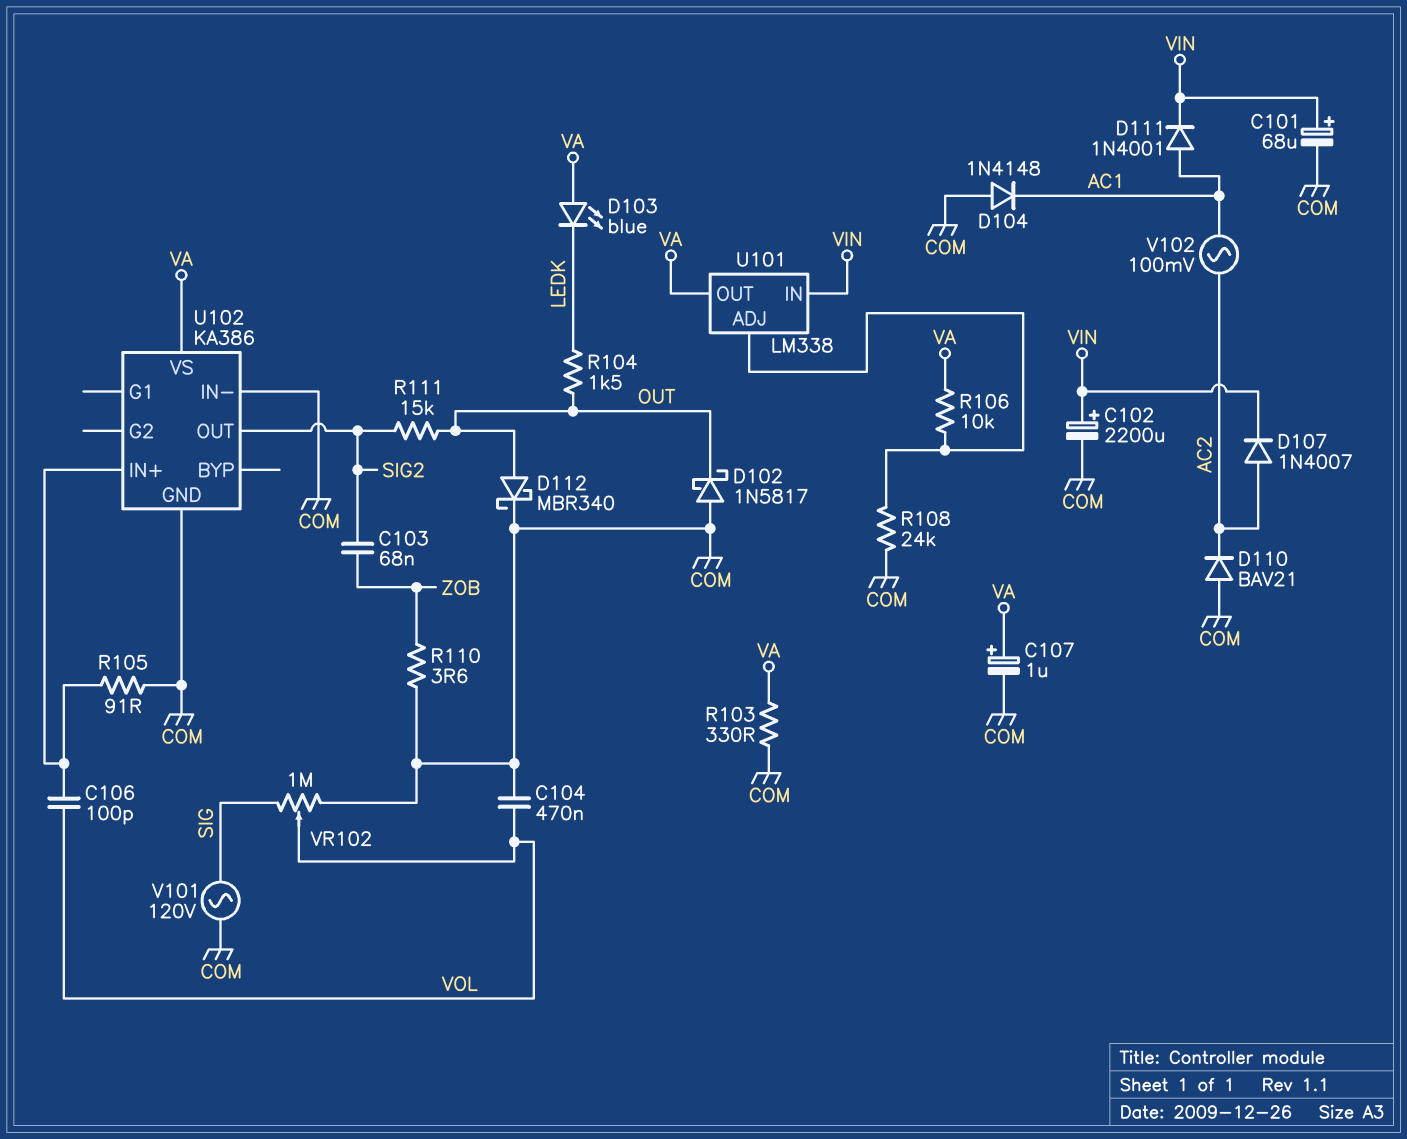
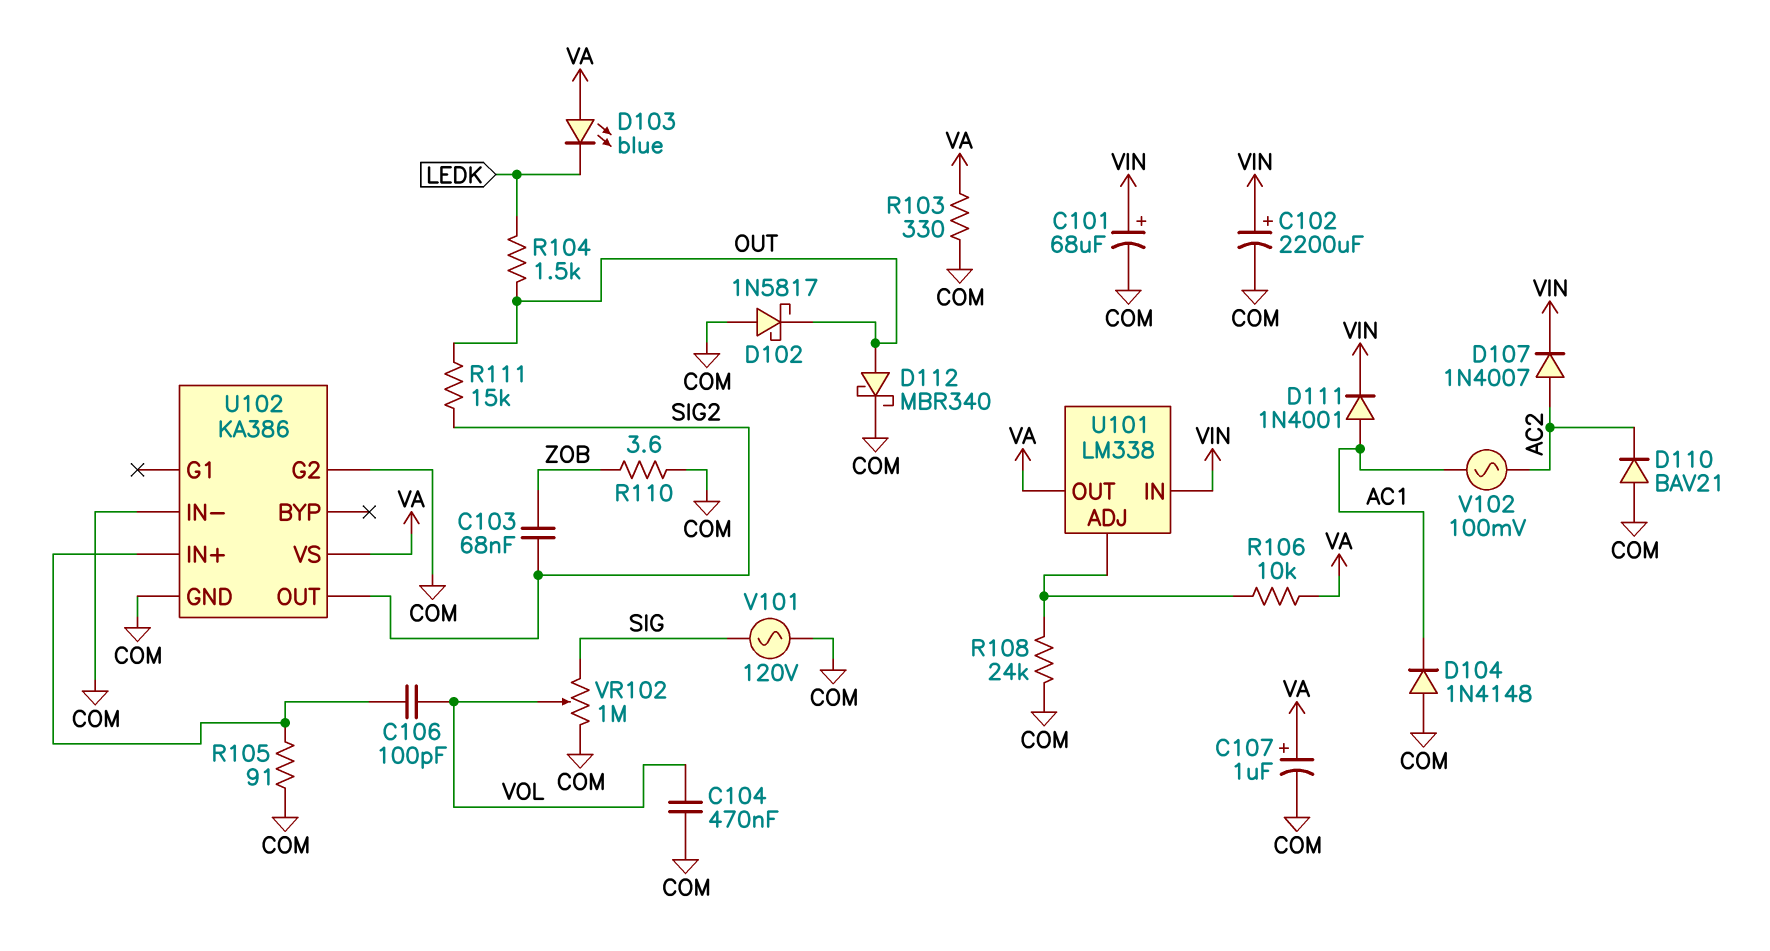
U102 pin G2: none -> COM

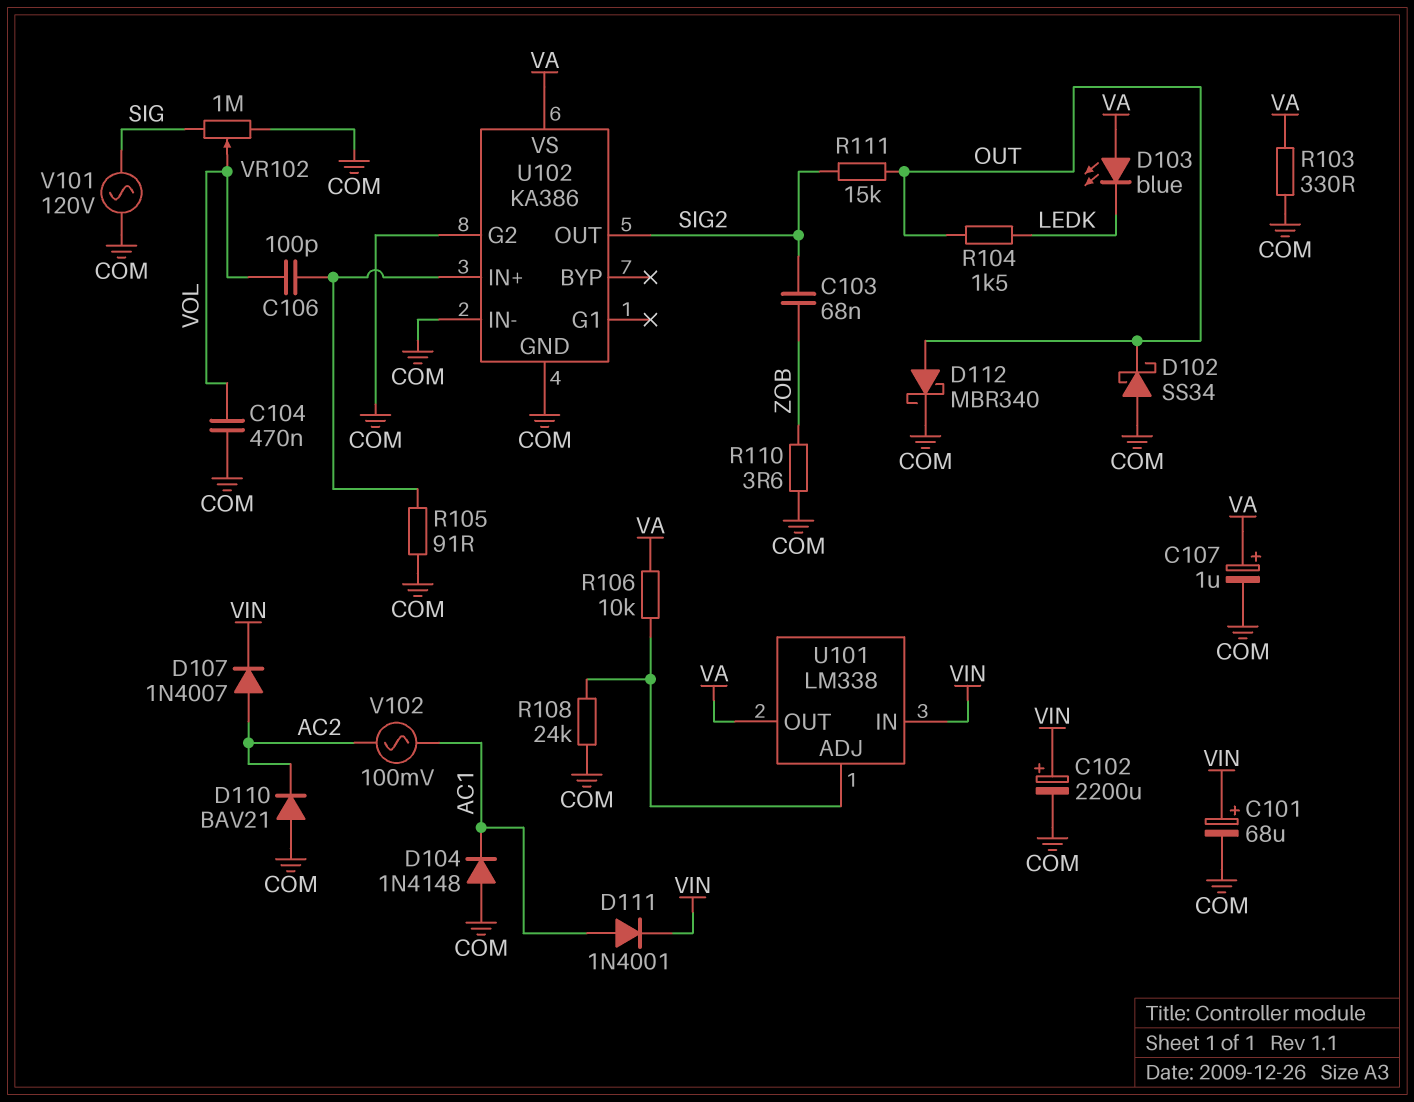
D102: schottky 1N5817 (A COM, K OUT) -> schottky SS34 (A COM, K OUT)

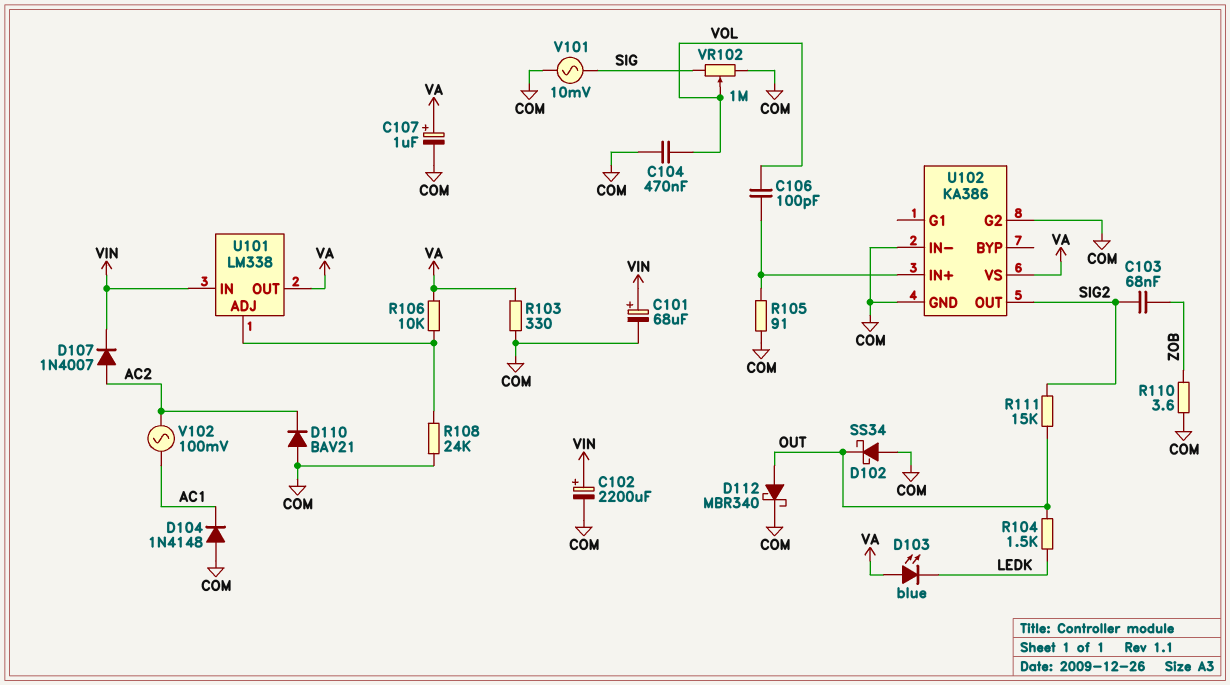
D111: diode 1N4001 (A AC1, K VIN) -> none
V101: AC 120V (COM, SIG) -> AC 10mV (COM, SIG)

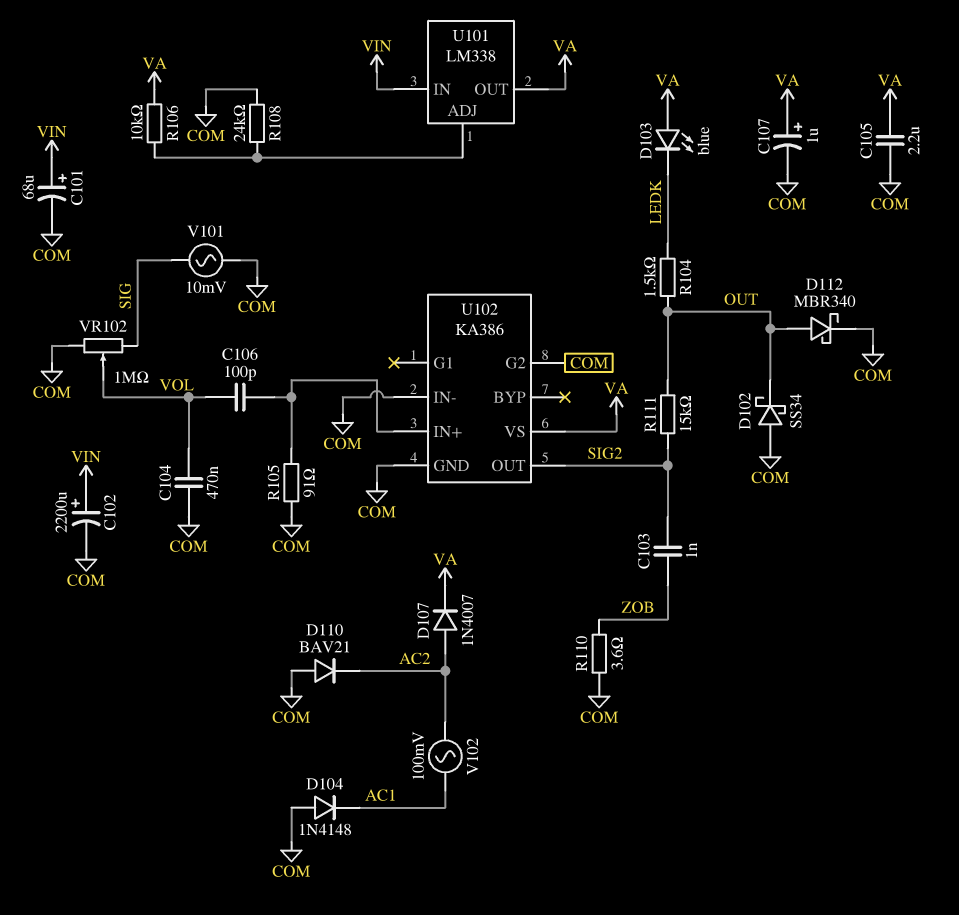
C103: 68nF (SIG2, ZOB) -> 1nF (SIG2, ZOB)
C105: none -> 2.2uF (COM, VA)
D107: diode 1N4007 (A AC2, K VIN) -> diode 1N4007 (A AC2, K VA)
R103: 330 (COM, VA) -> none

